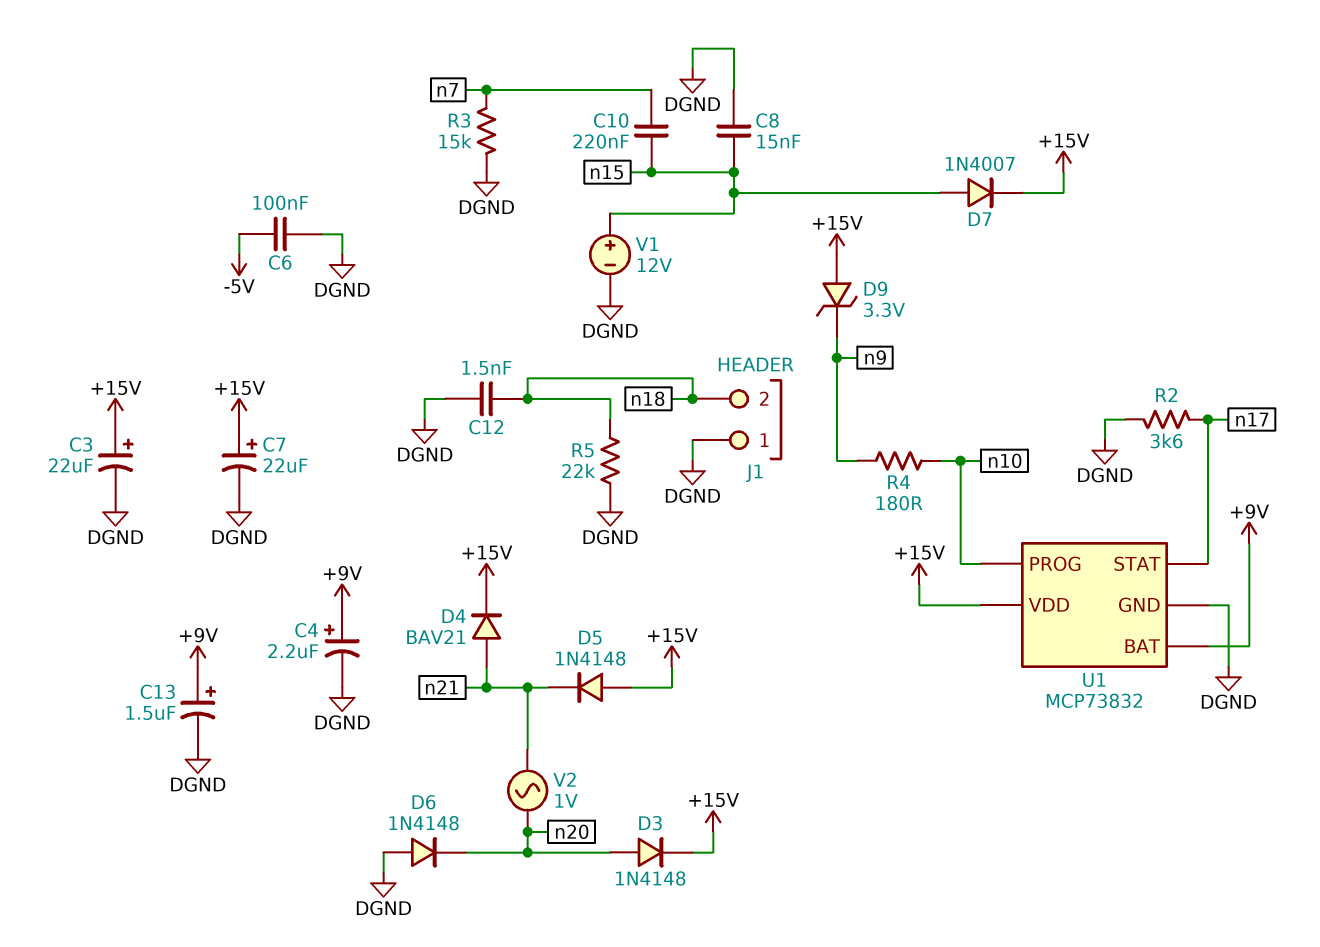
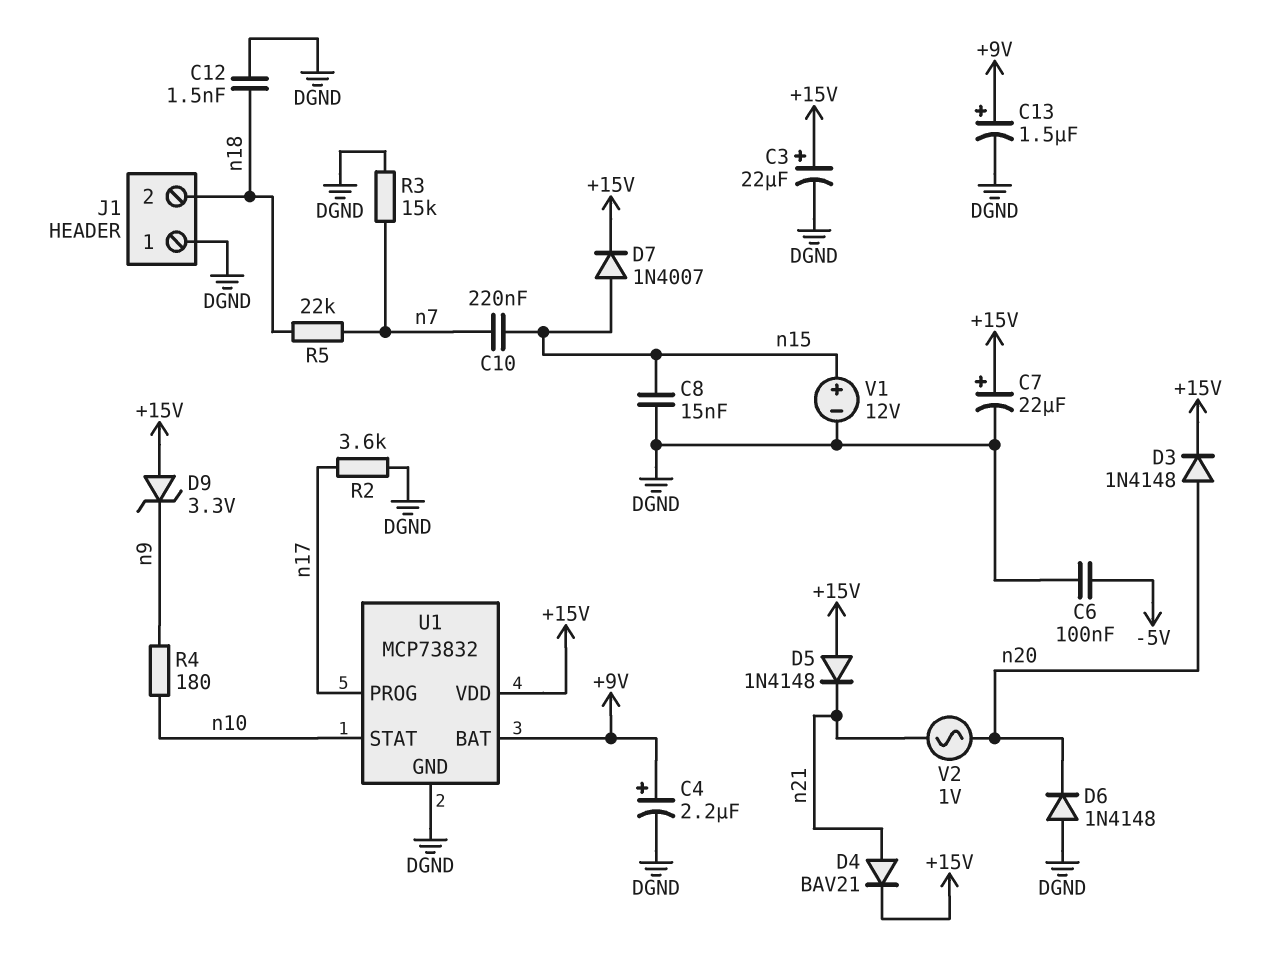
R5: 22k (DGND, n18) -> 22k (n7, n18)
U1 pin PROG: n10 -> n17
U1 pin STAT: n17 -> n10

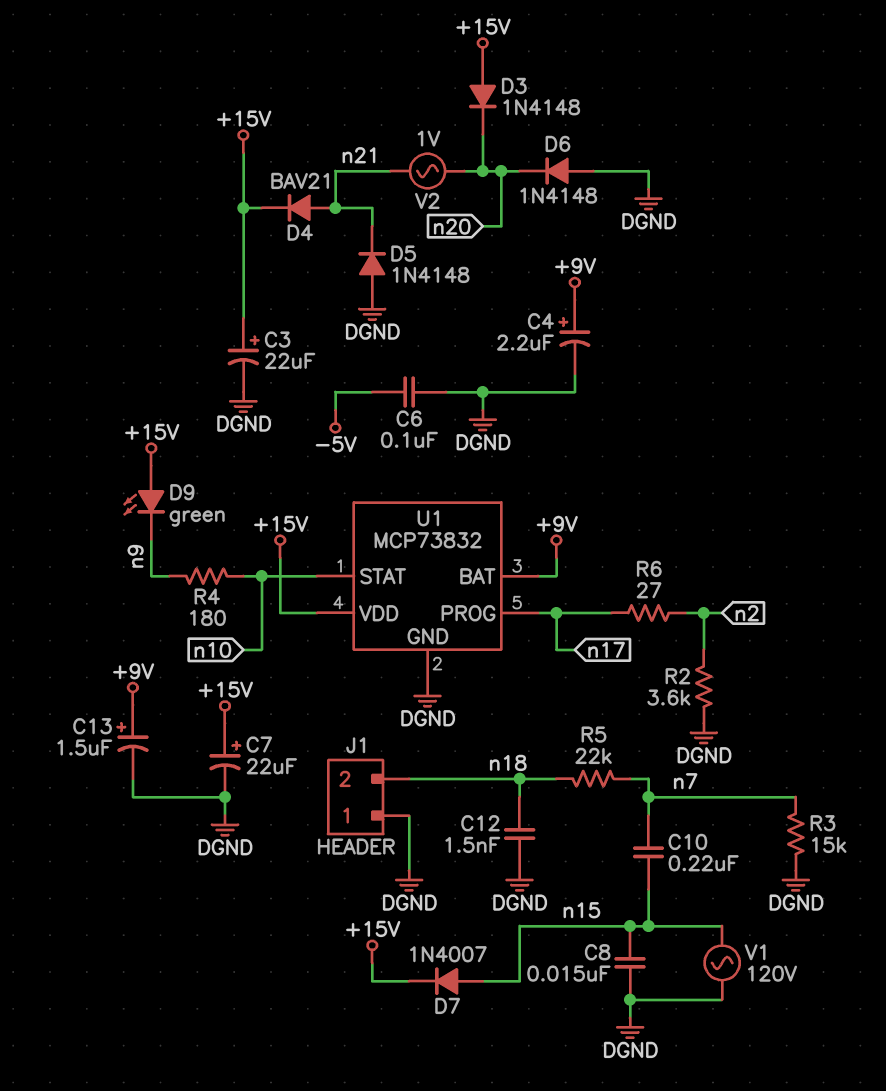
D3: diode 1N4148 (A n20, K +15V) -> diode 1N4148 (A +15V, K n20)
D5: diode 1N4148 (A +15V, K n21) -> diode 1N4148 (A DGND, K n21)
D9: zener 3.3V (A +15V, K n9) -> LED green (A +15V, K n9)
R2: 3.6k (DGND, n17) -> 3.6k (DGND, n2)
R6: none -> 27 (n2, n17)
V1: 12V (plus n15, minus DGND) -> AC 120V (DGND, n15)

